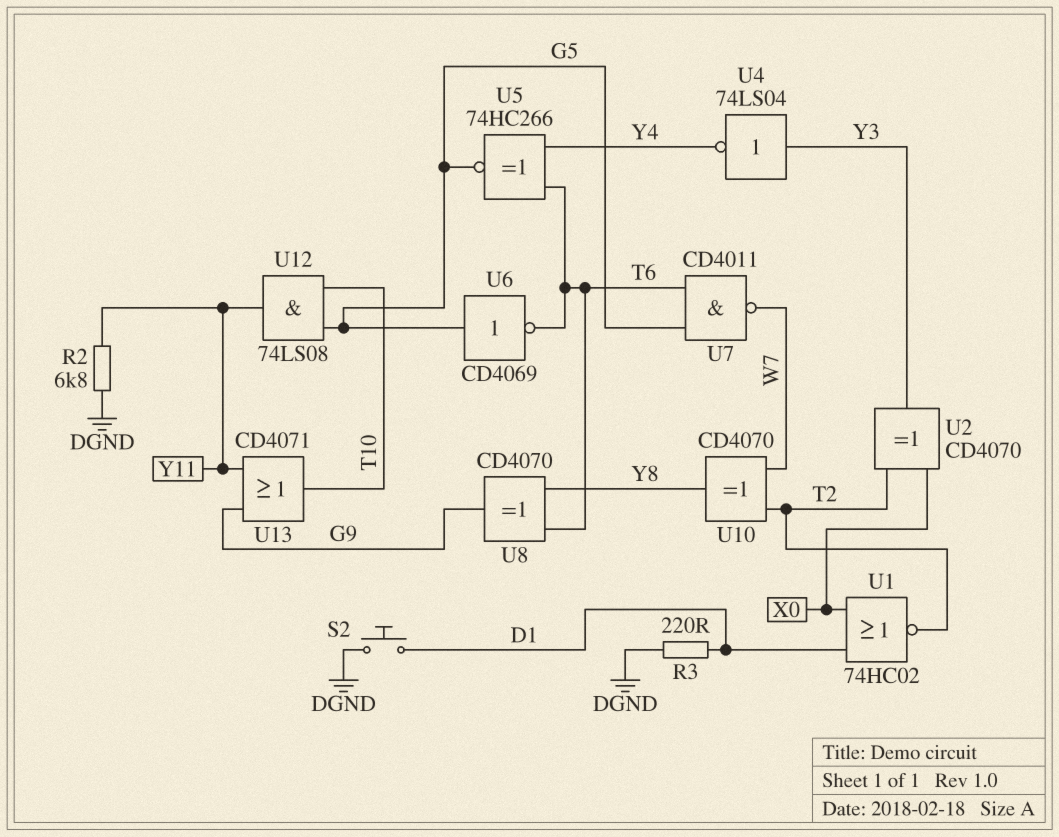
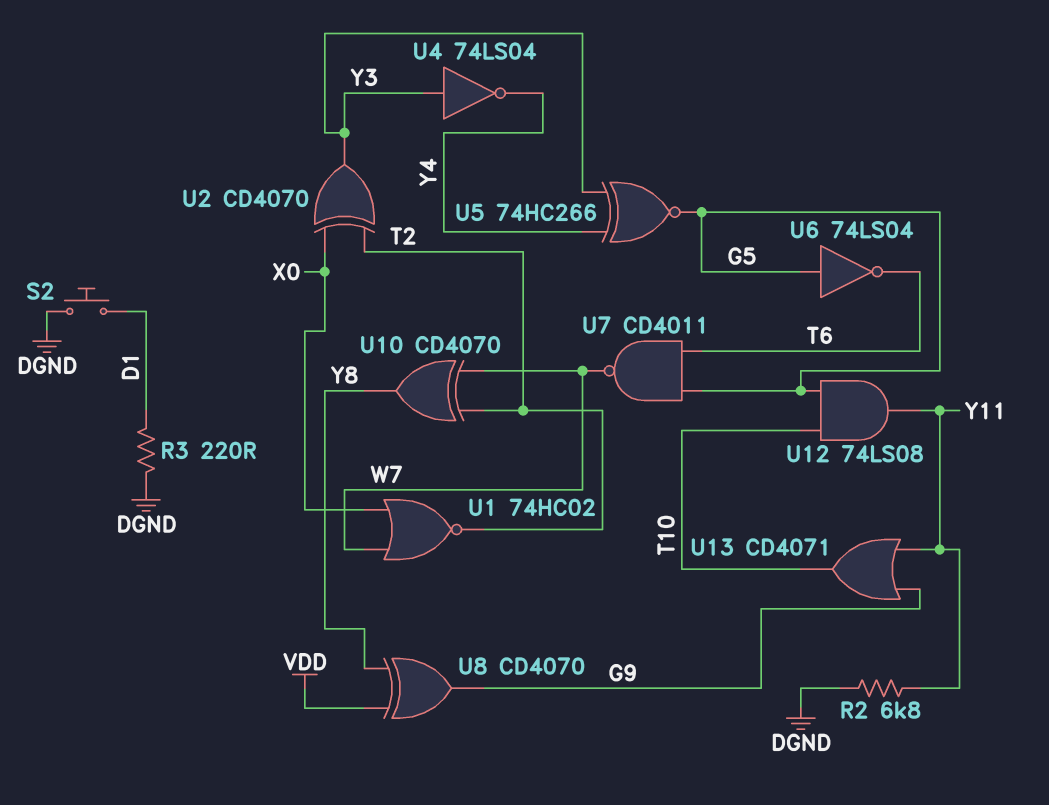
U1: NOR 74HC02 (in D1, in X0, out T2) -> NOR 74HC02 (in W7, in X0, out T2)
U5: XNOR 74HC266 (in T6, in Y4, out G5) -> XNOR 74HC266 (in Y3, in Y4, out G5)
U6: NOT CD4069 (in G5, out T6) -> NOT 74LS04 (in G5, out T6)
U8: XOR CD4070 (in T6, in Y8, out G9) -> XOR CD4070 (in VDD, in Y8, out G9)

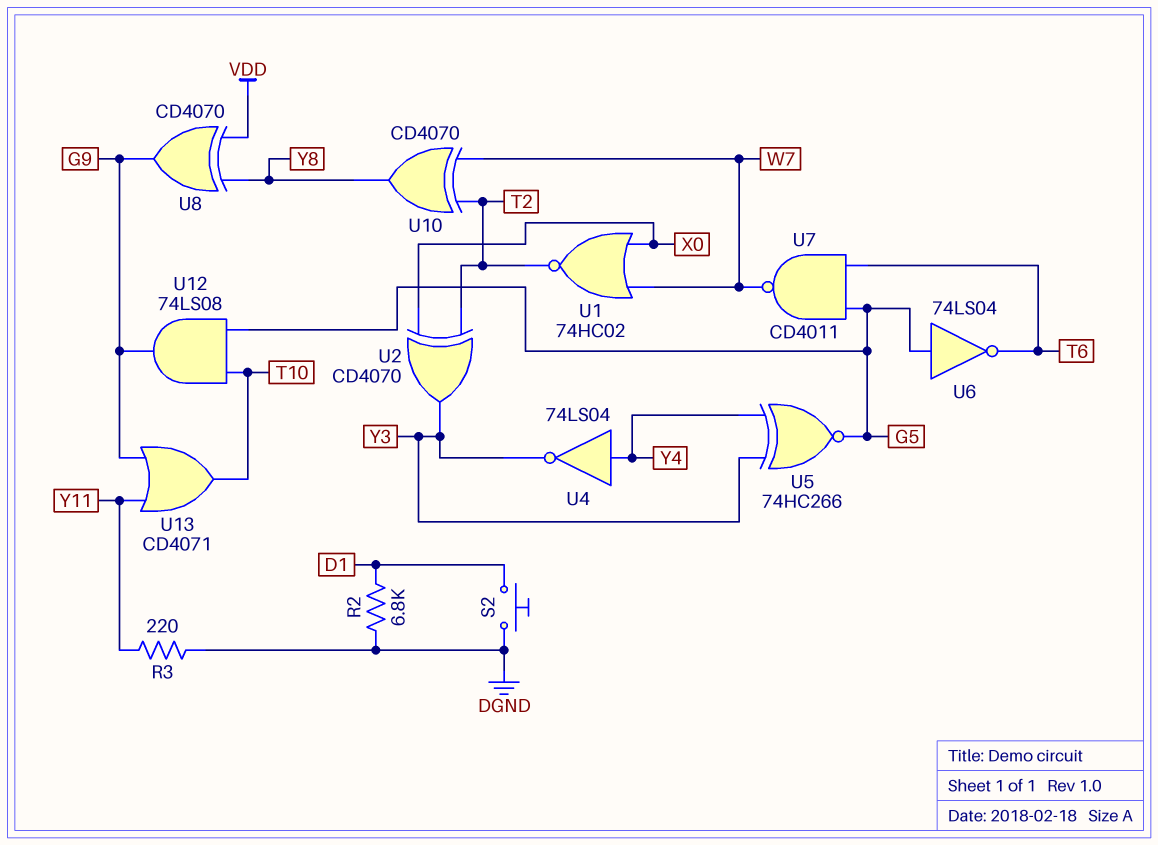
R2: 6.8k (DGND, Y11) -> 6.8k (D1, DGND)
R3: 220 (D1, DGND) -> 220 (DGND, Y11)
U4: NOT 74LS04 (in Y3, out Y4) -> NOT 74LS04 (in Y4, out Y3)
U12: AND 74LS08 (in G5, in T10, out Y11) -> AND 74LS08 (in G5, in T10, out G9)

